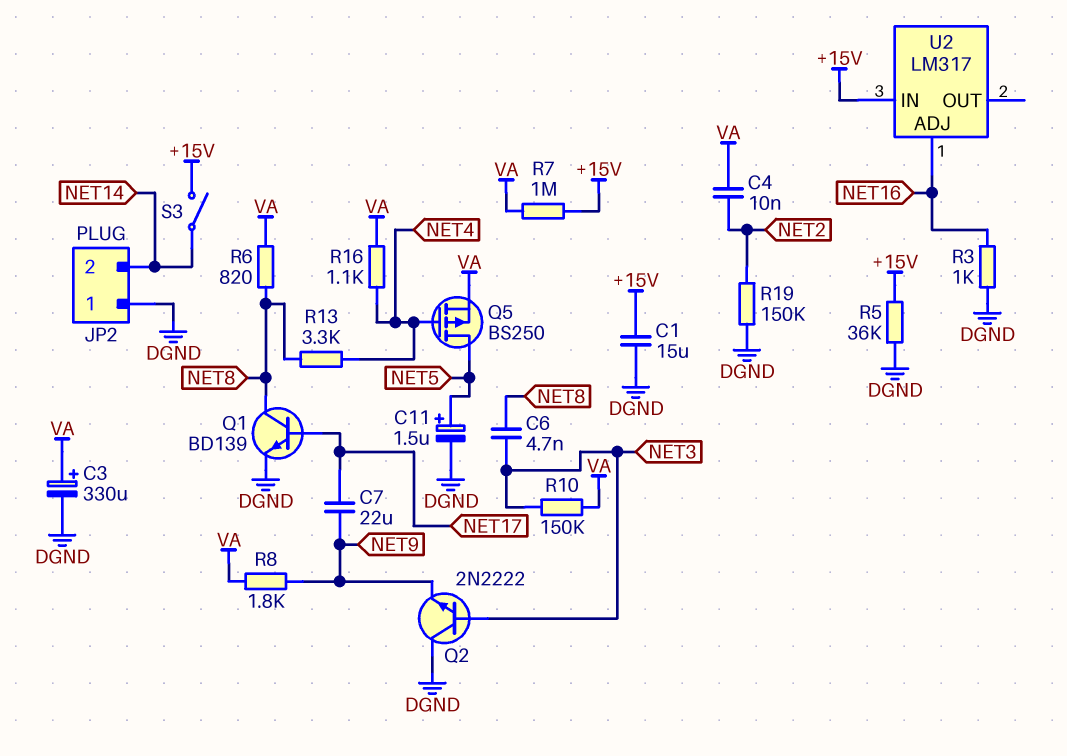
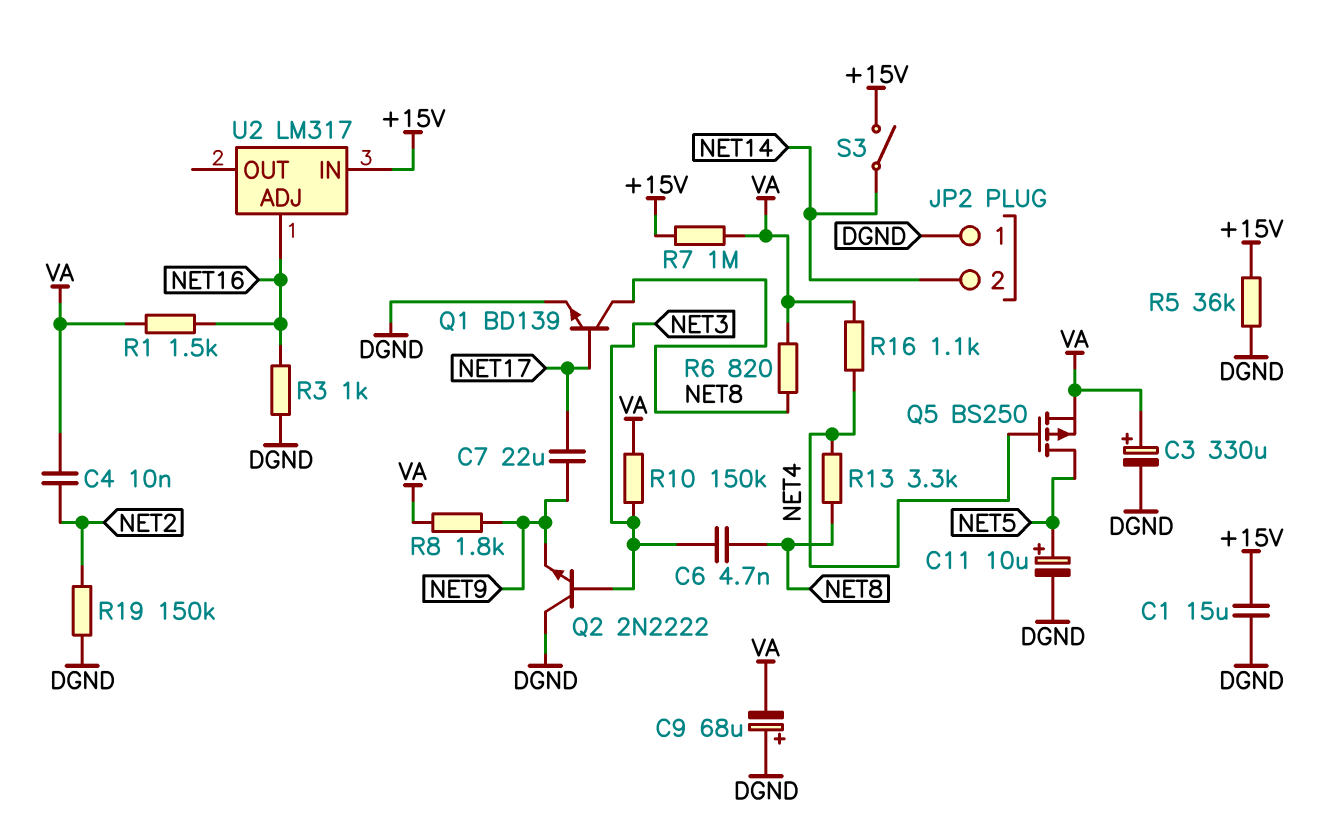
C9: none -> 68uF (plus DGND, minus VA)
C11: 1.5uF (plus NET5, minus DGND) -> 10uF (plus NET5, minus DGND)
R1: none -> 1.5k (NET16, VA)

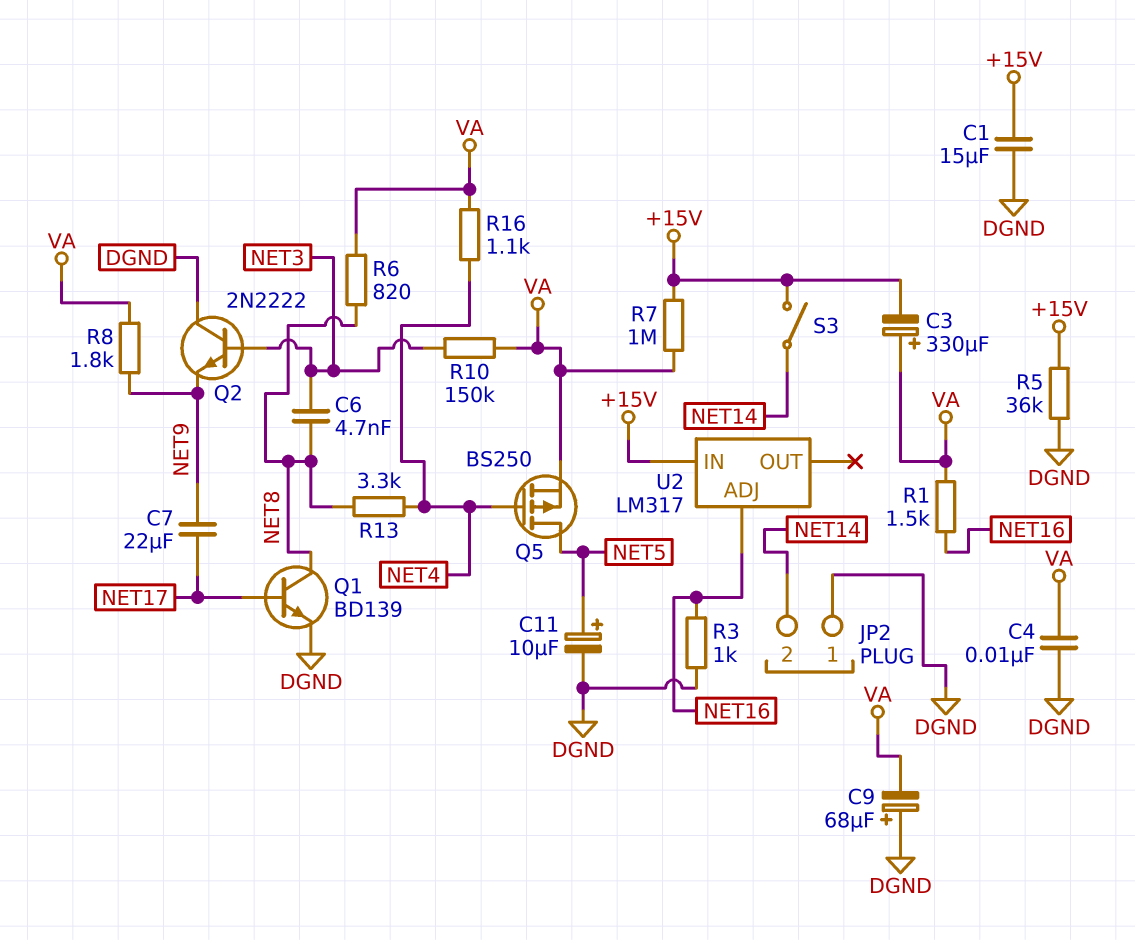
C3: 330uF (plus VA, minus DGND) -> 330uF (plus VA, minus +15V)
C4: 10nF (NET2, VA) -> 10nF (DGND, VA)
R19: 150k (DGND, NET2) -> none

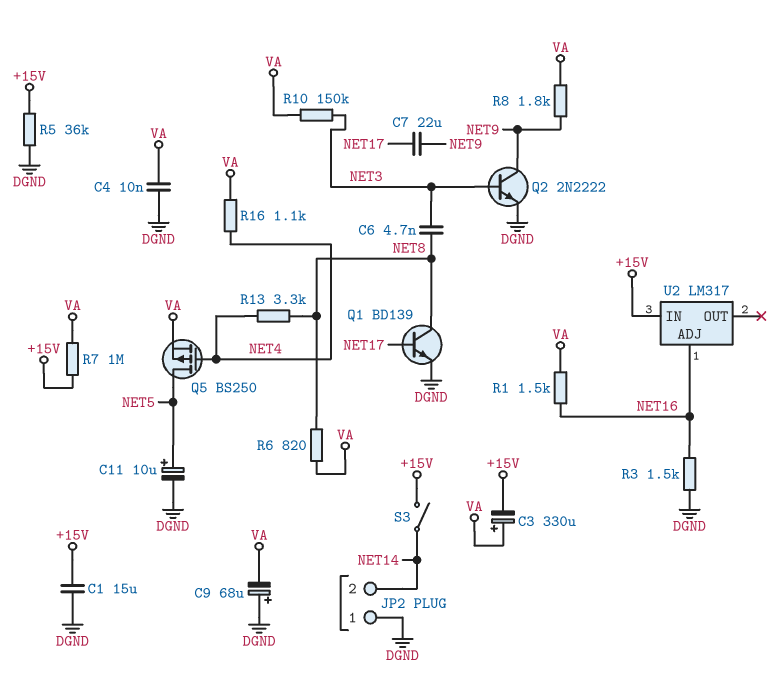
Q2: NPN 2N2222 (B NET3, C DGND, E NET9) -> NPN 2N2222 (B NET3, C NET9, E DGND)
R3: 1k (DGND, NET16) -> 1.5k (DGND, NET16)

